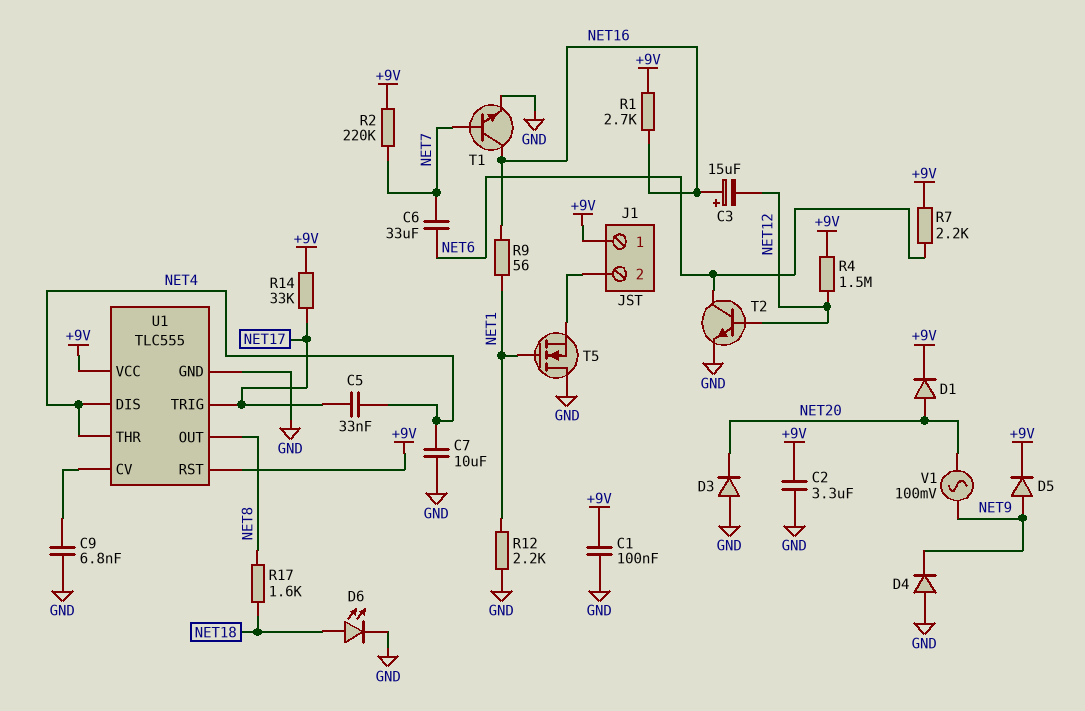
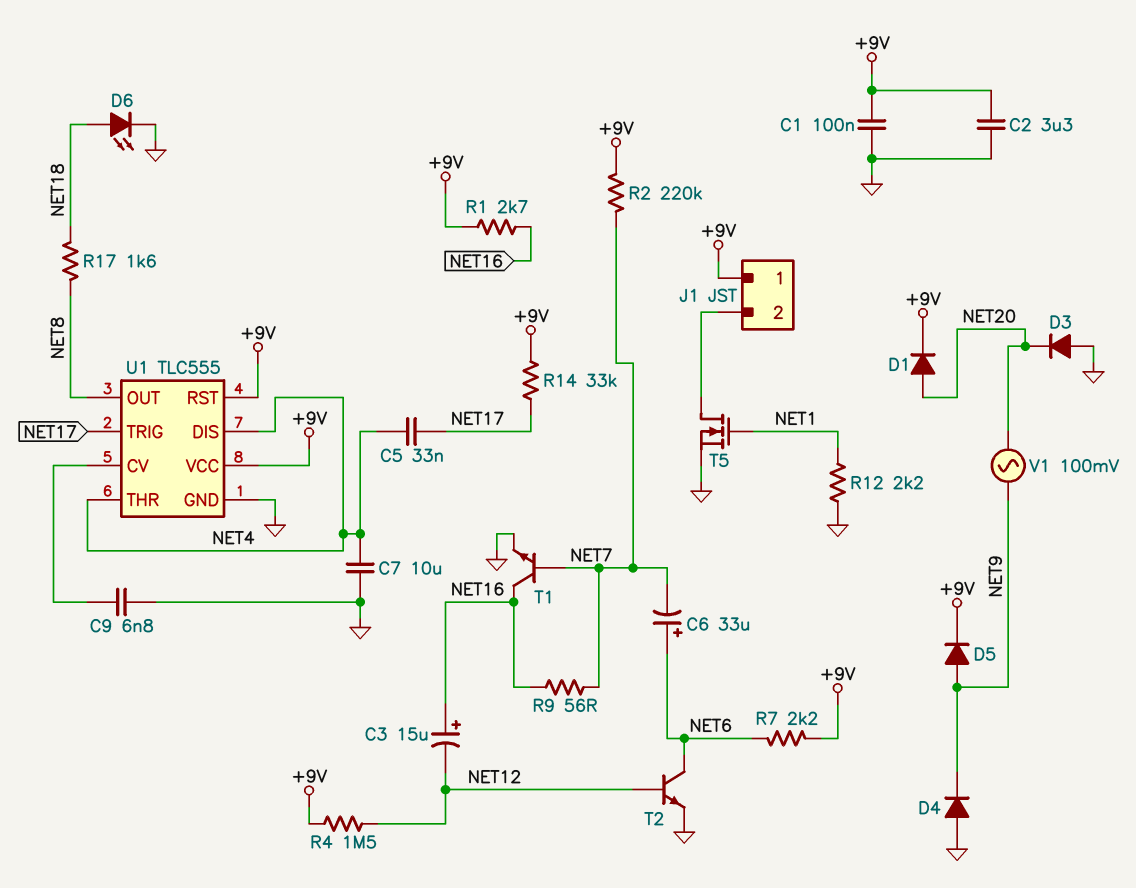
C6: 33uF (NET6, NET7) -> 33uF (plus NET6, minus NET7)
R9: 56 (NET1, NET16) -> 56 (NET7, NET16)
T5: NMOS (G NET1, D GND, S J1/2) -> NMOS (G NET1, D J1/2, S GND)

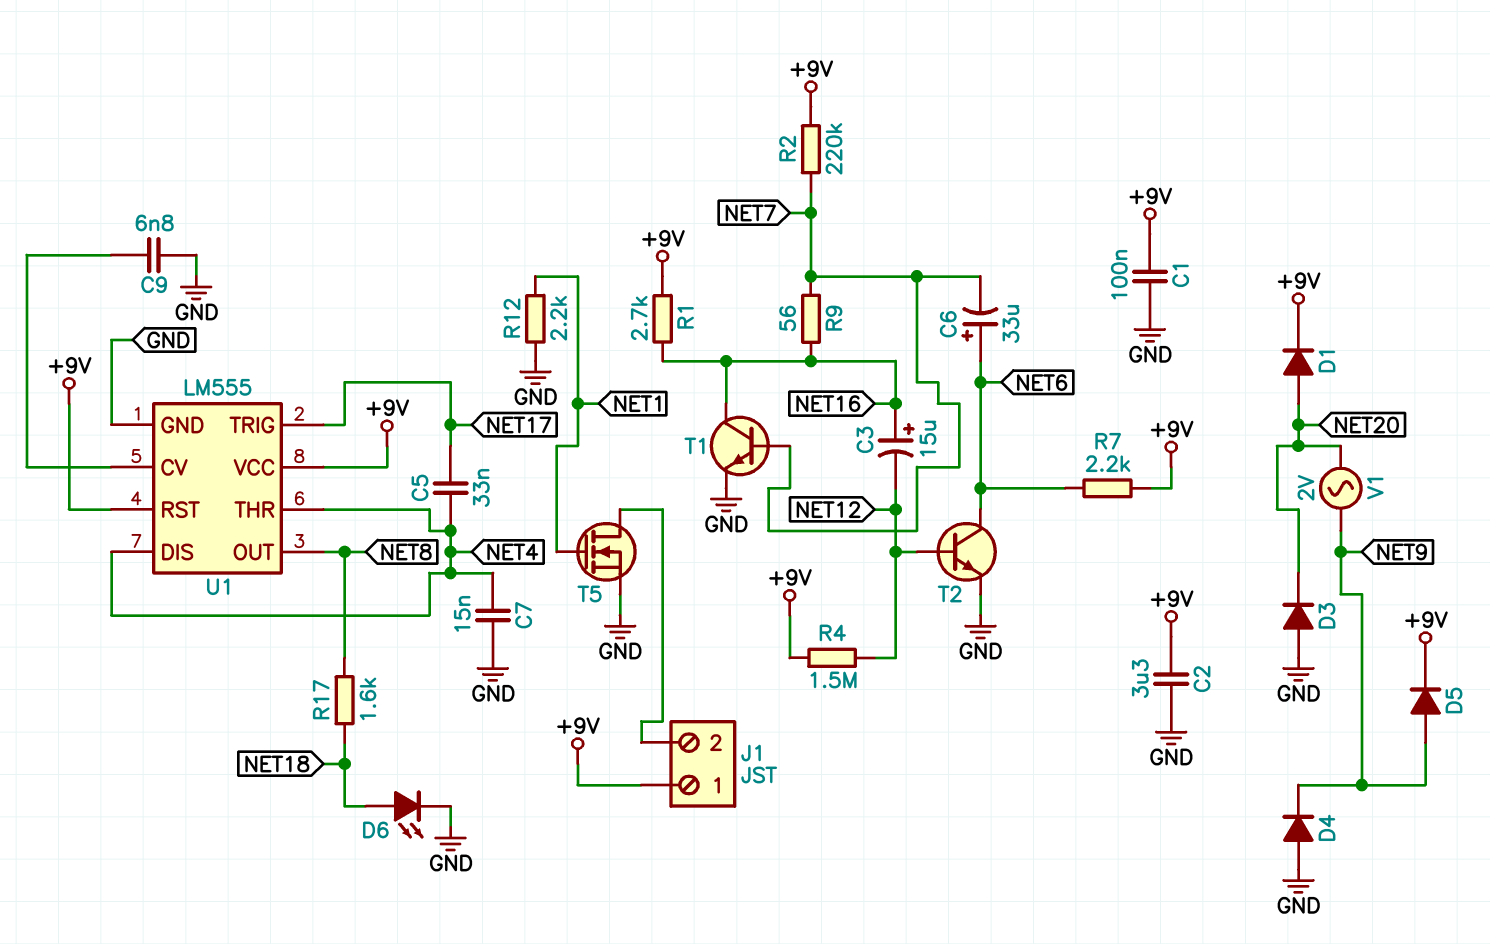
C7: 10uF (GND, NET4) -> 15nF (GND, NET4)
R14: 33k (+9V, NET17) -> none
U1: TLC555 -> LM555
V1: AC 100mV (NET9, NET20) -> AC 2V (NET9, NET20)

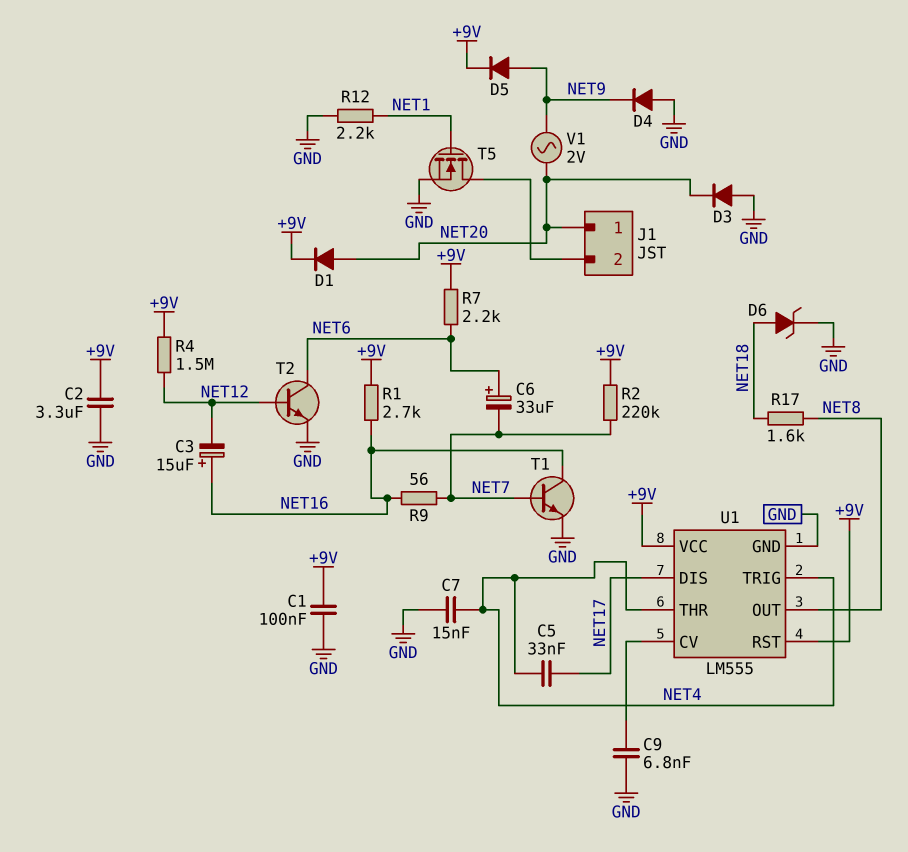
D6: LED (A NET18, K GND) -> zener (A NET18, K GND)
J1 pin 1: +9V -> NET20
U1 pin DIS: NET4 -> NET17
U1 pin TRIG: NET17 -> NET4

